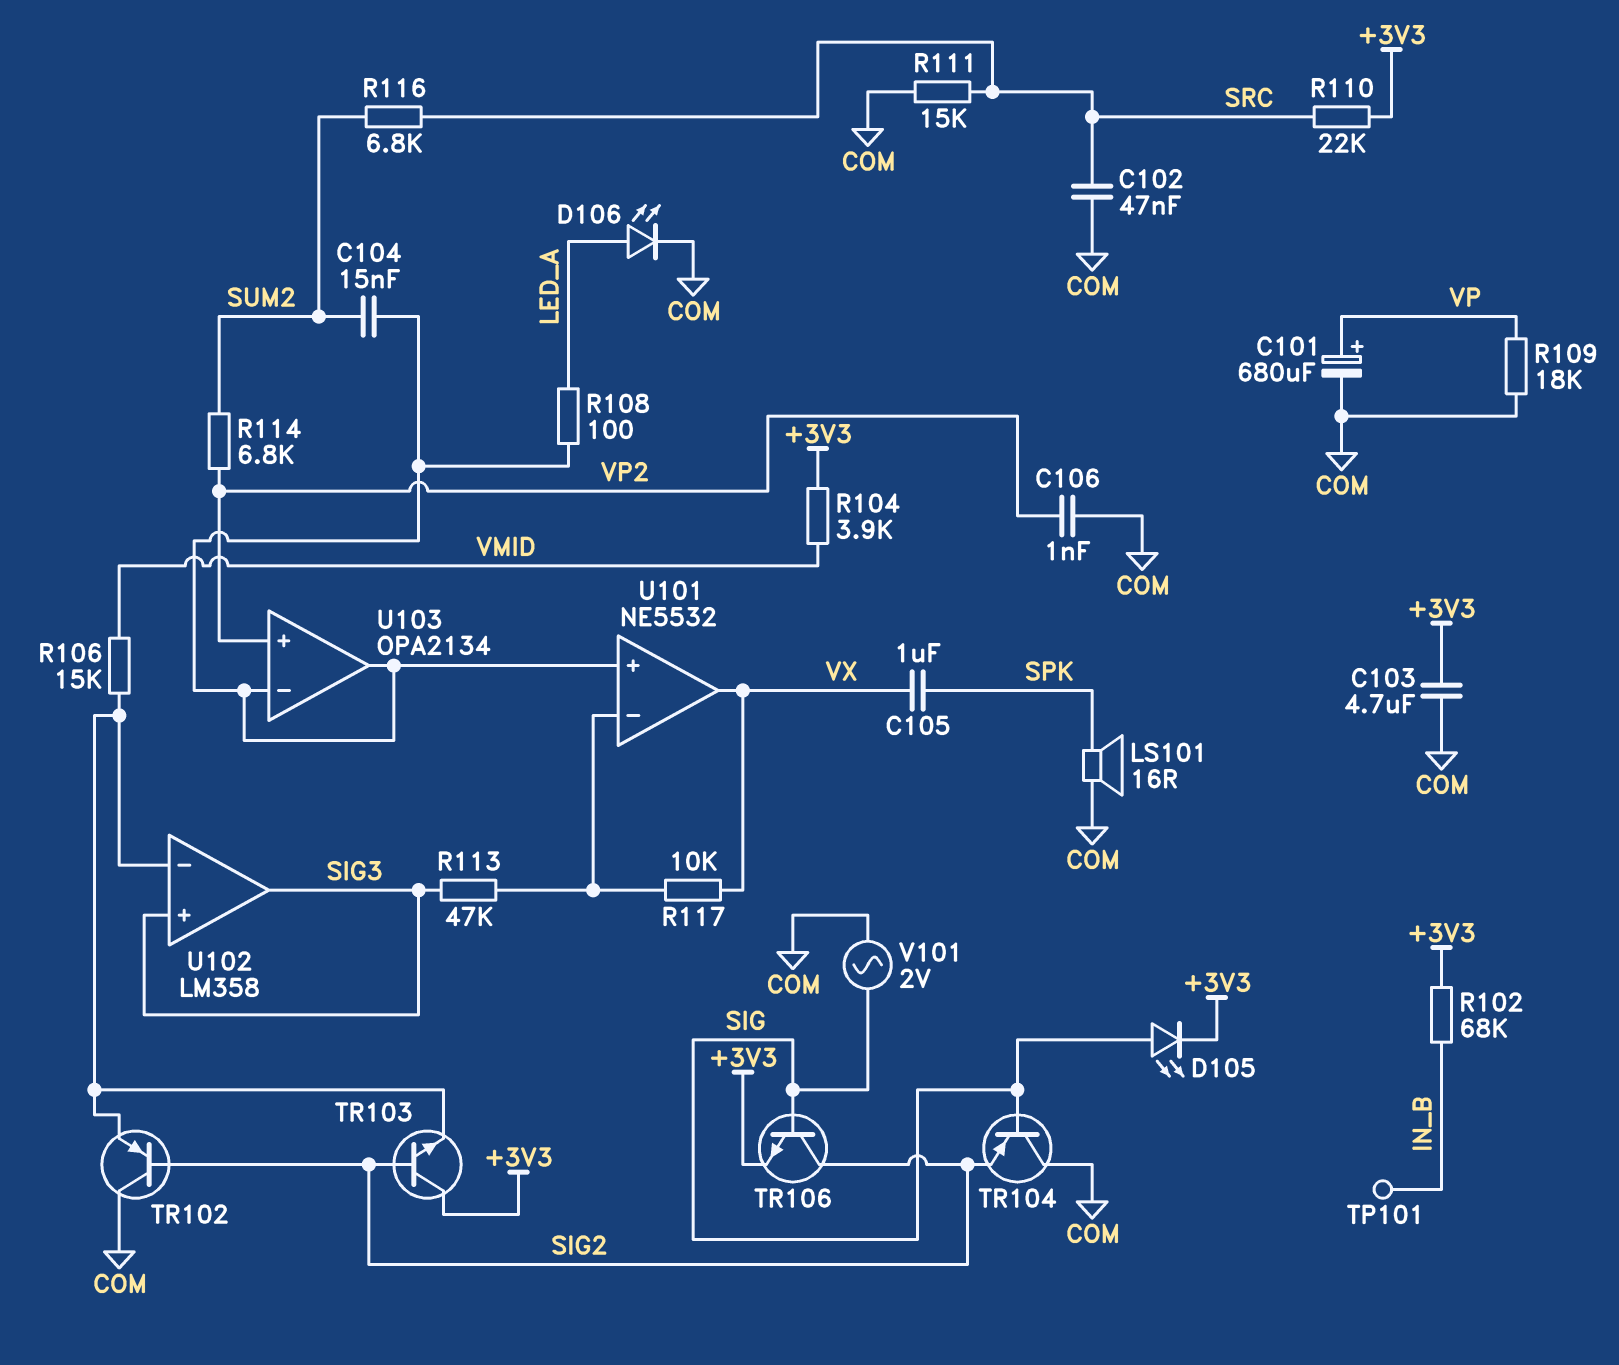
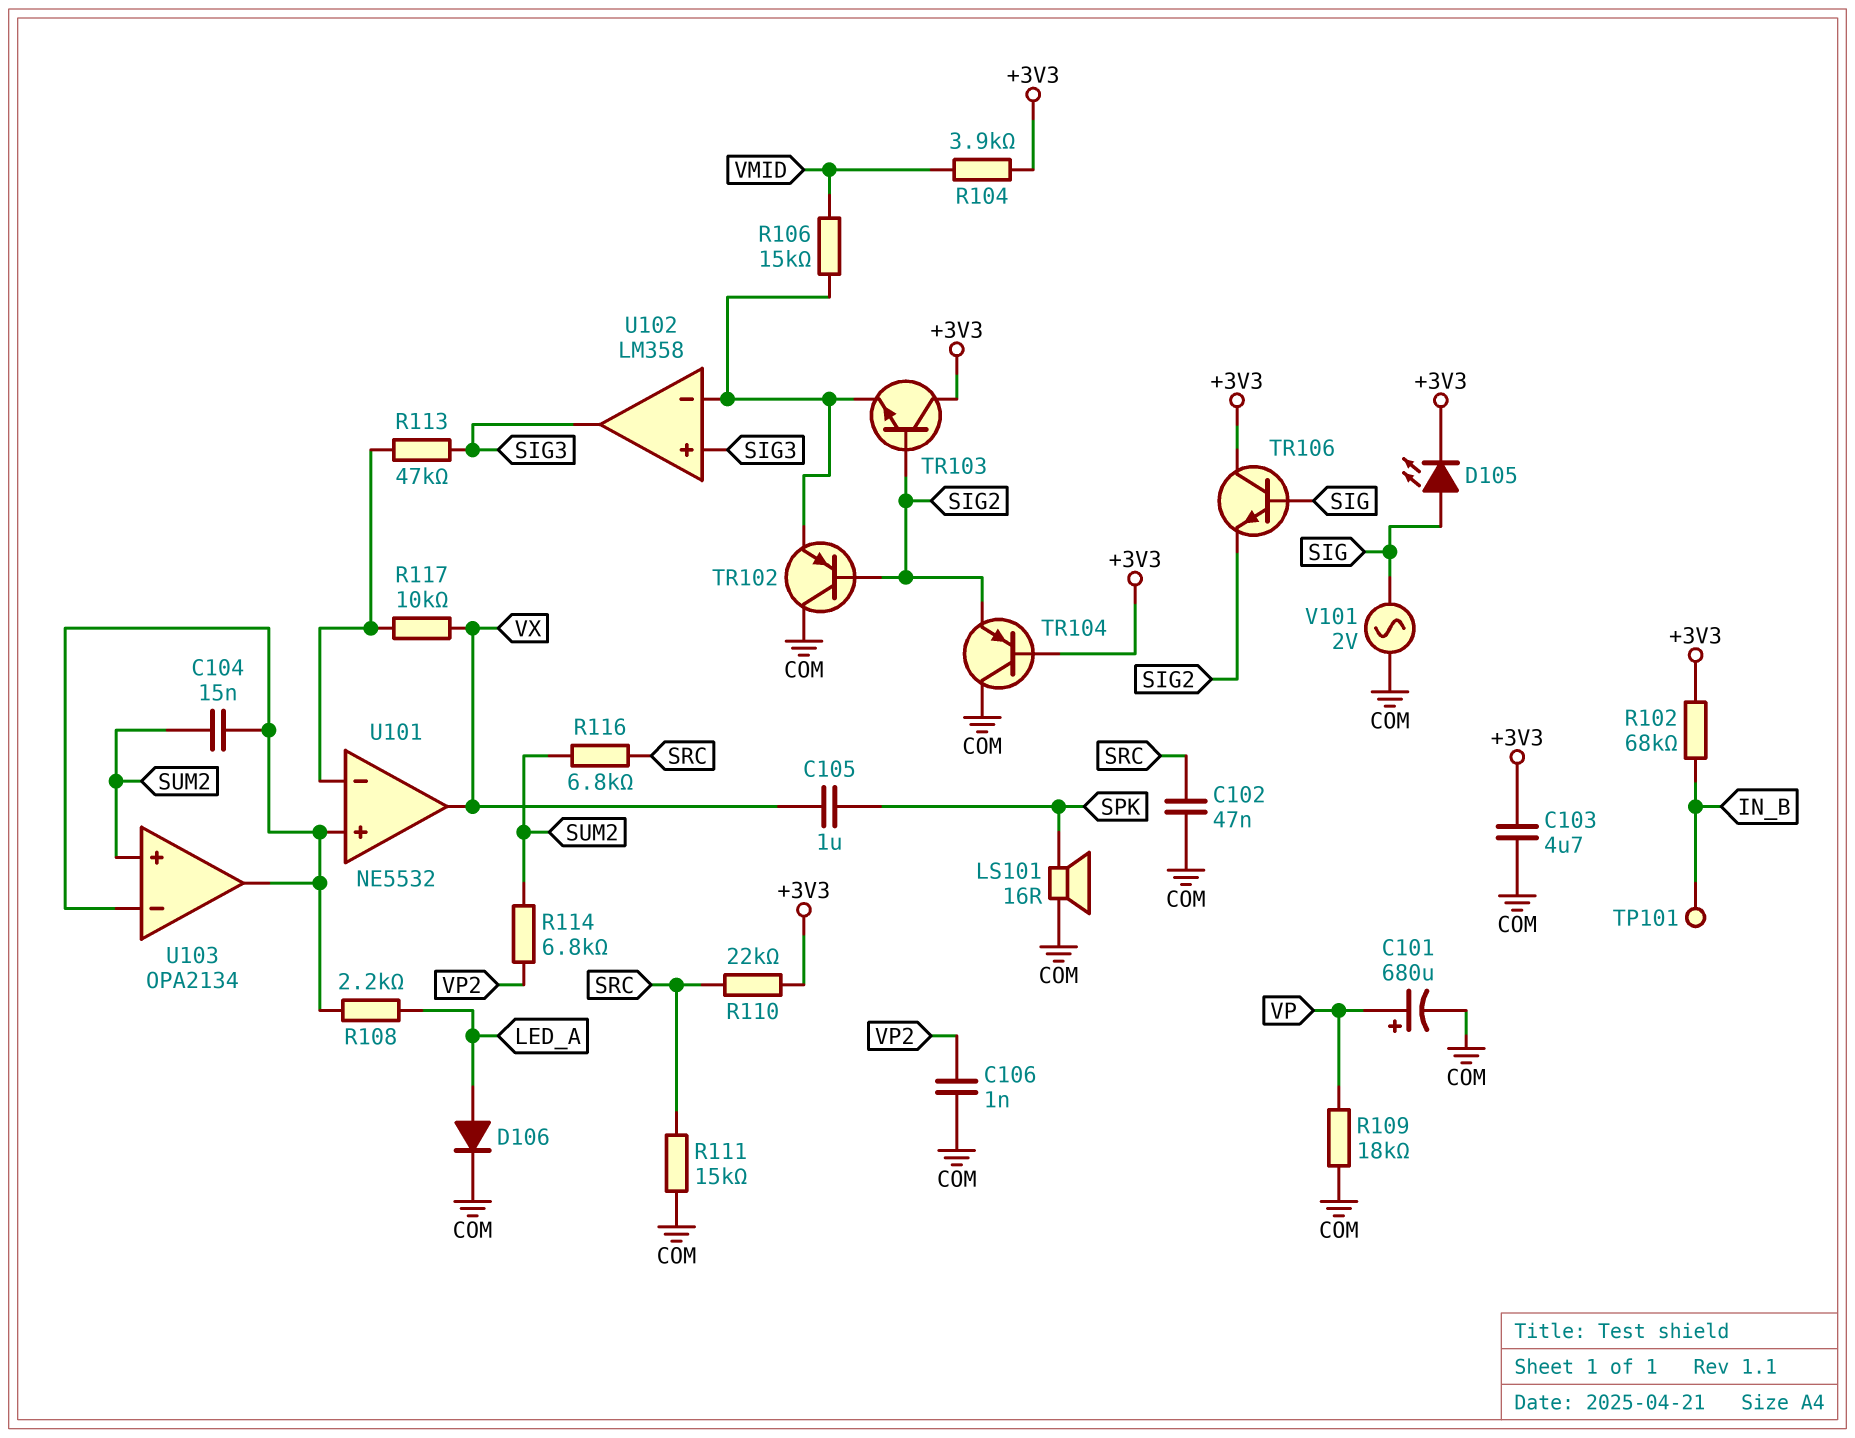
D106: LED (A LED_A, K COM) -> diode (A LED_A, K COM)
R108: 100 (LED_A, U101/in+) -> 2.2k (LED_A, U101/in+)
TR104: PNP (B SIG, C COM, E SIG2) -> PNP (B +3V3, C COM, E SIG2)
TR106: NPN (B SIG, C SIG2, E +3V3) -> NPN (B SIG, C +3V3, E SIG2)
U103 pin in+: VP2 -> SUM2

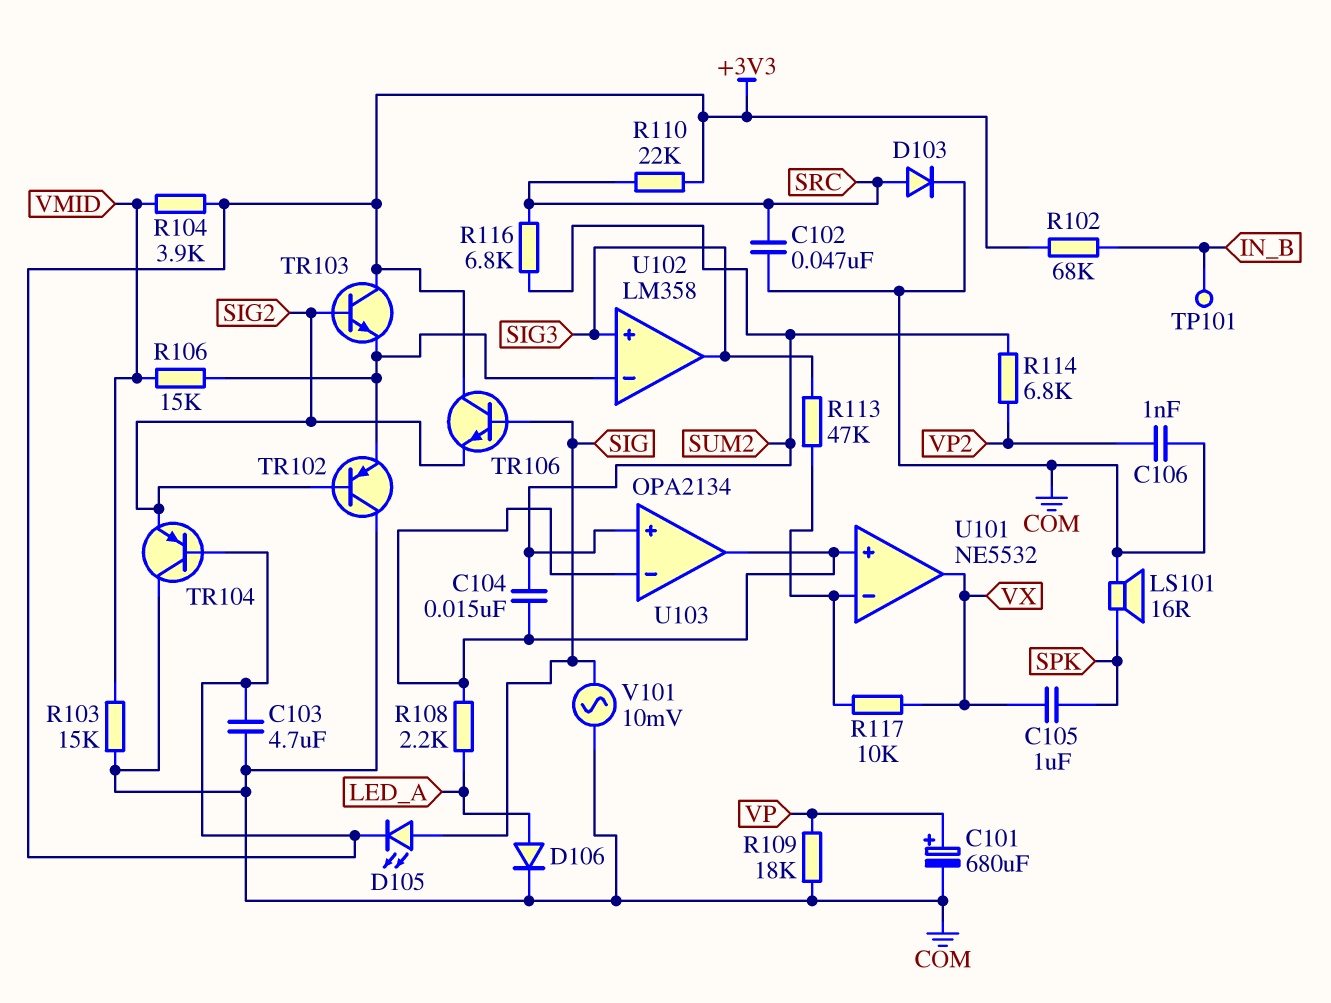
D103: none -> diode (A SRC, K COM)
R103: none -> 15k (COM, VMID)
R111: 15k (COM, SRC) -> none
V101: AC 2V (COM, SIG) -> AC 10mV (COM, SIG)

